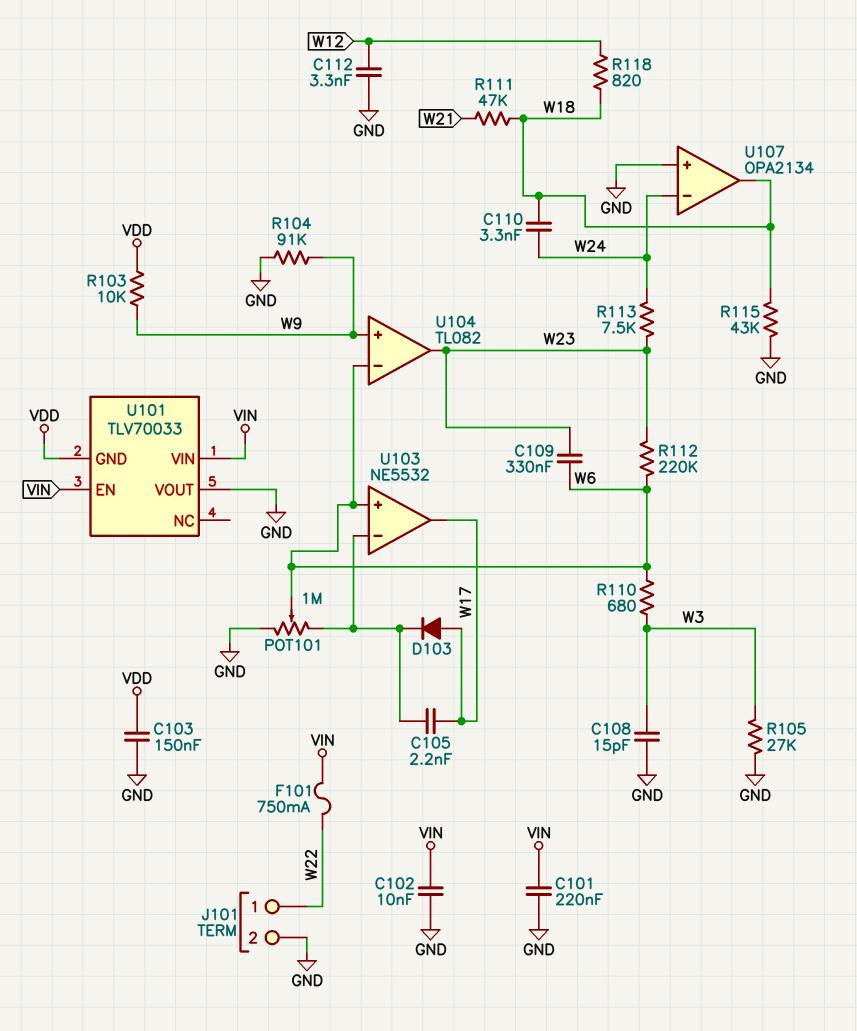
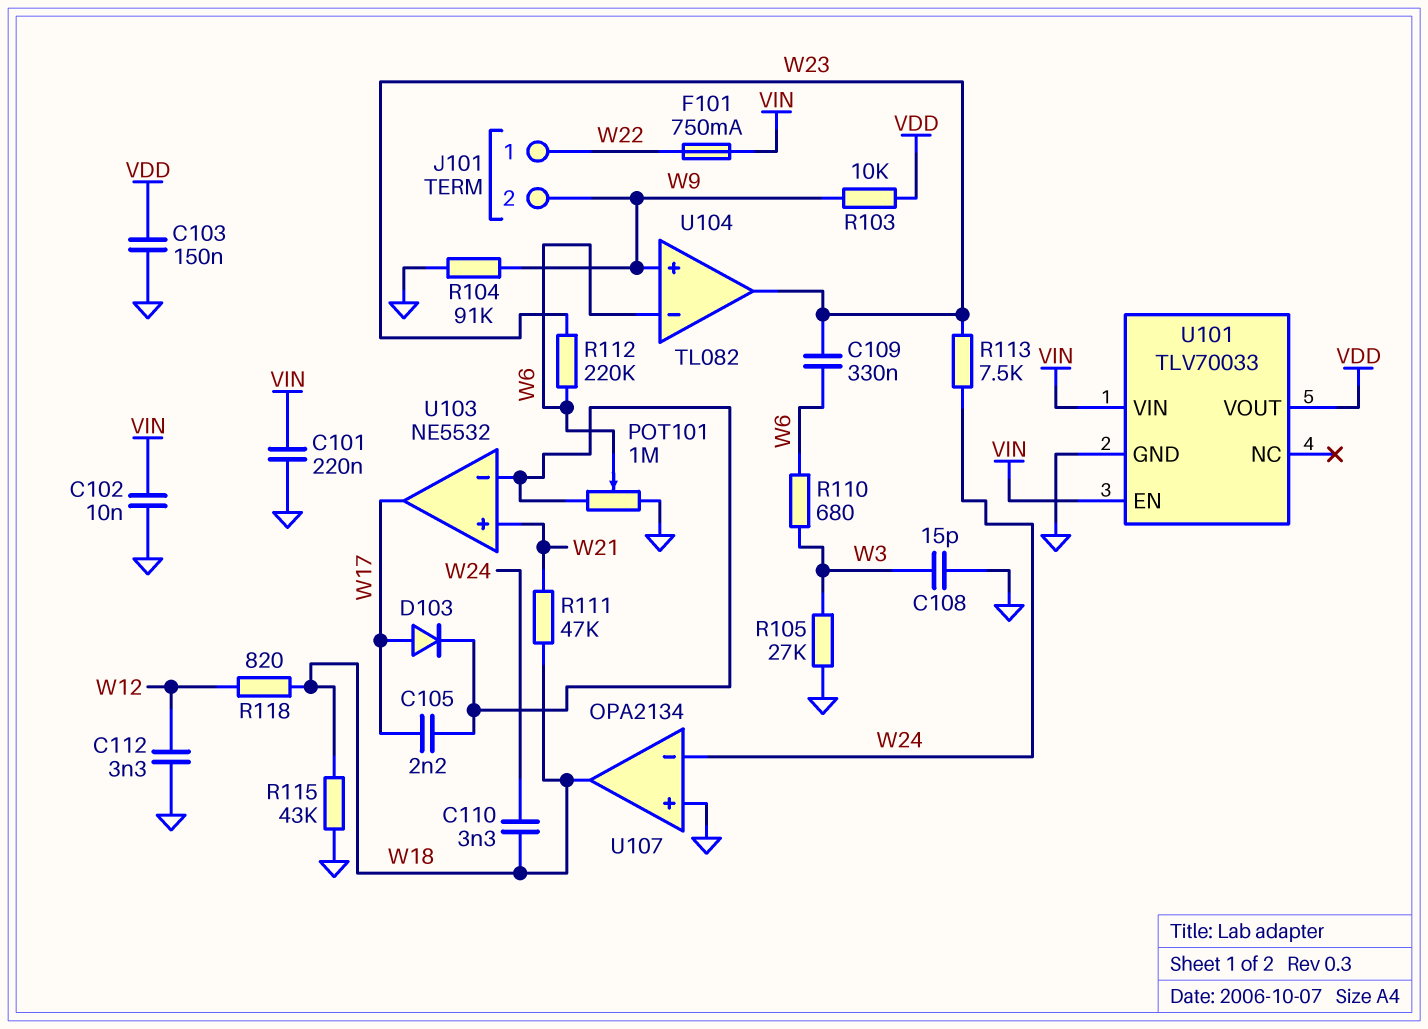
J101 pin 2: GND -> W9
U101 pin GND: VDD -> GND
U101 pin VOUT: GND -> VDD
U103 pin in+: W6 -> W21

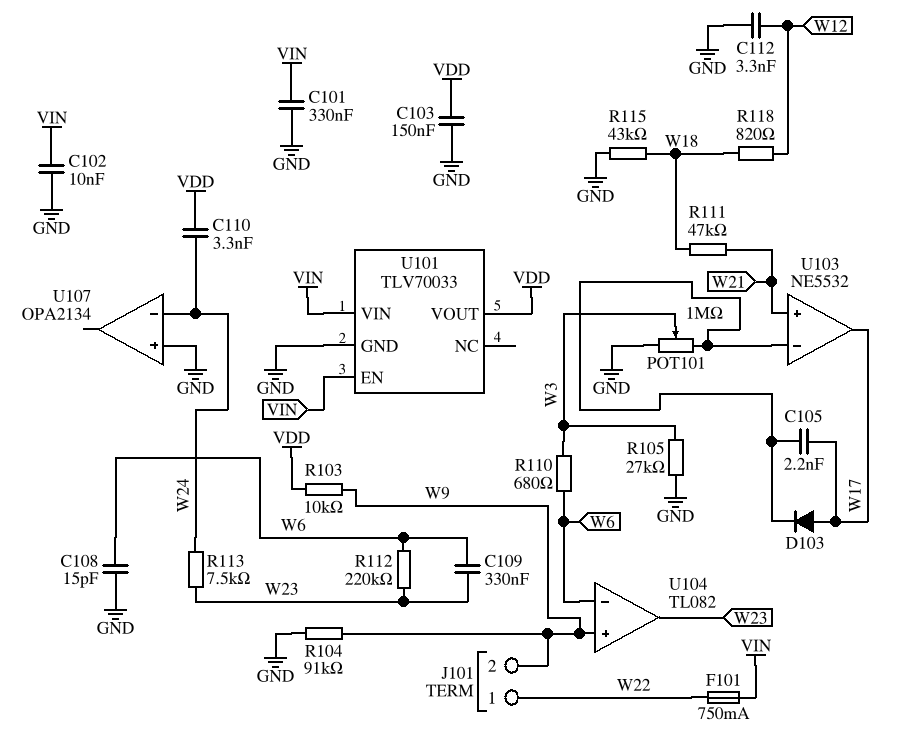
C101: 220nF (GND, VIN) -> 330nF (GND, VIN)
C108: 15pF (GND, W3) -> 15pF (GND, W6)
C110: 3.3nF (W18, W24) -> 3.3nF (VDD, W24)
POT101: 1M (GND, U103/in-, wiper W6) -> 1M (GND, U103/in-, wiper W3)
U107 pin out: W18 -> none

